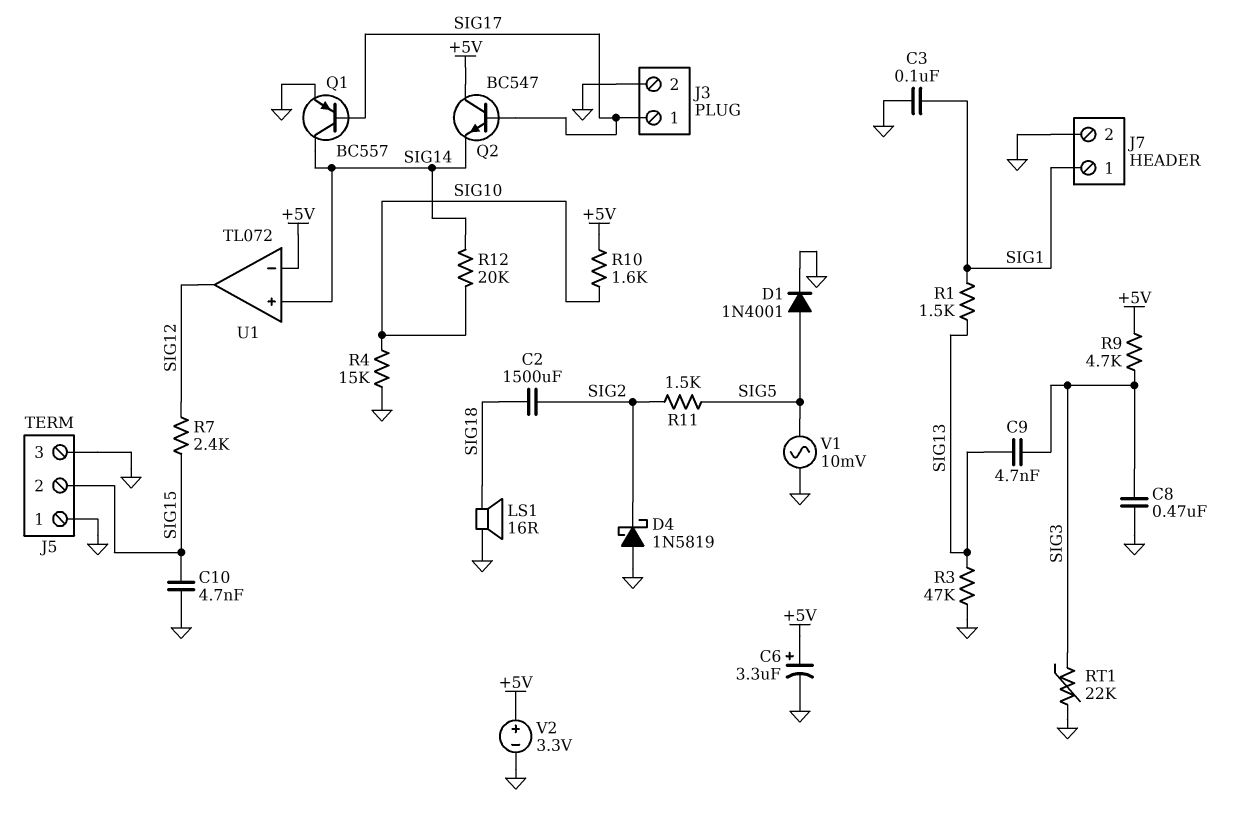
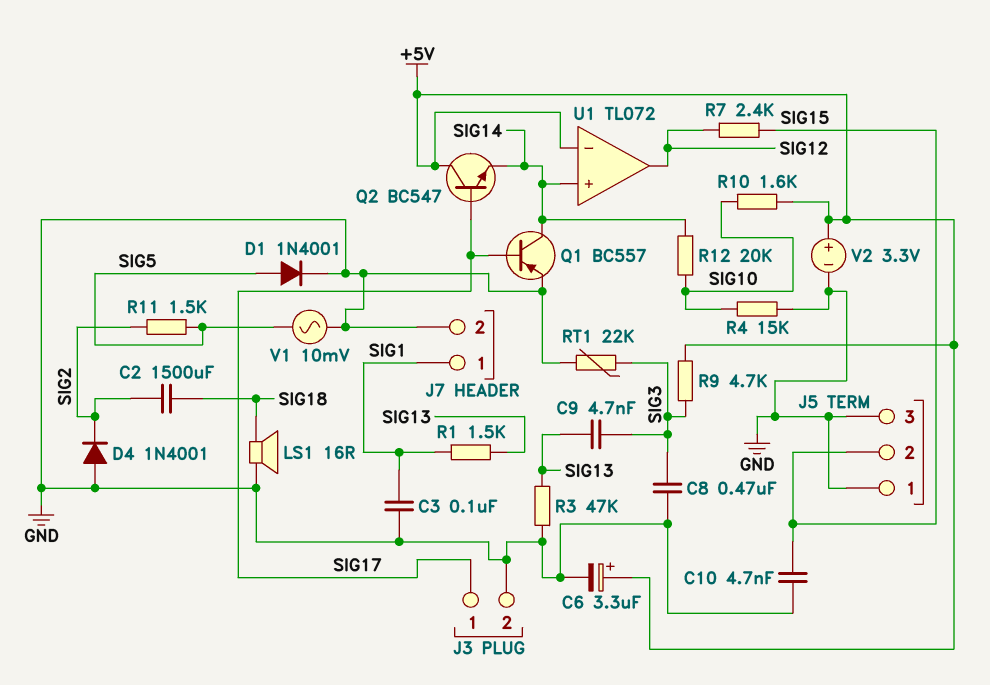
D4: schottky 1N5819 (A GND, K SIG2) -> diode 1N4001 (A GND, K SIG2)

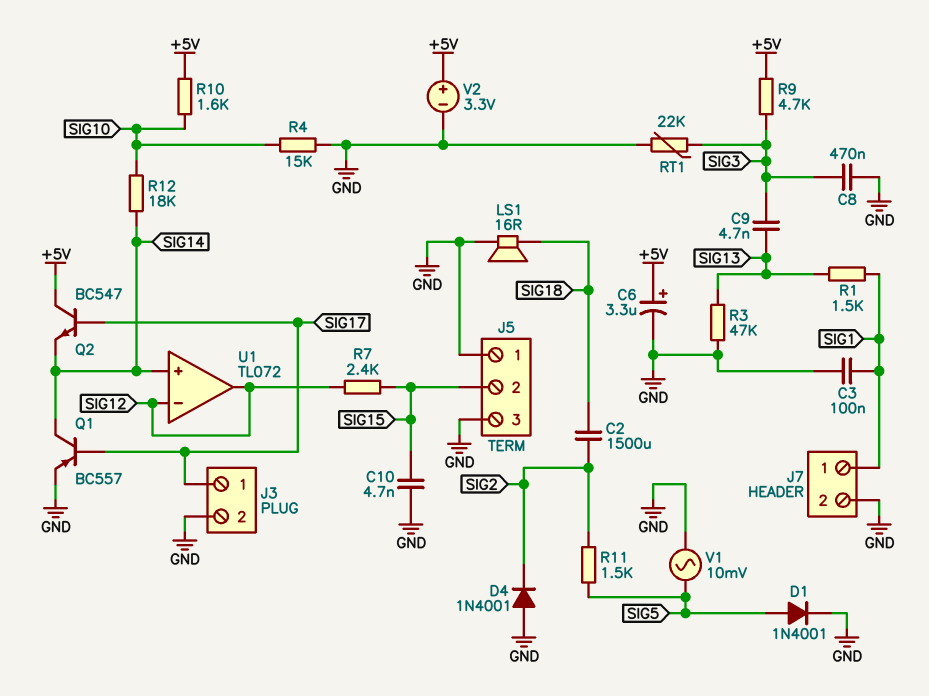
R12: 20k (SIG10, SIG14) -> 18k (SIG10, SIG14)
U1 pin in-: +5V -> SIG12

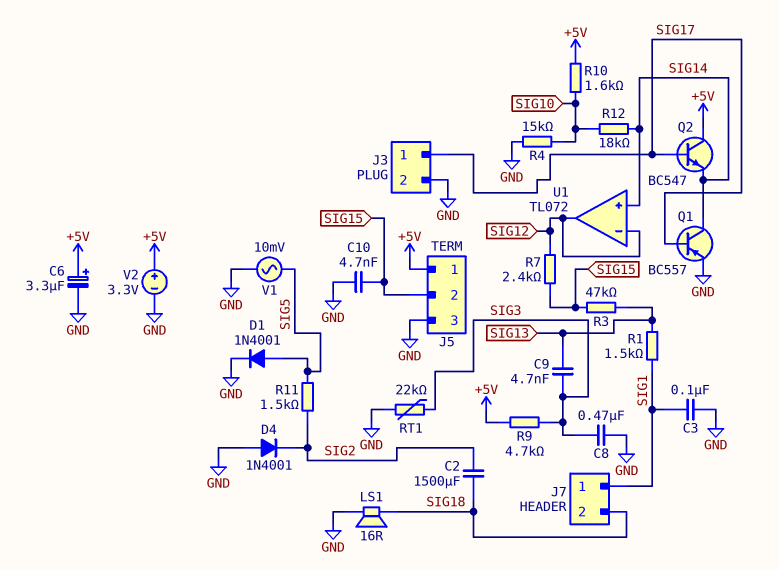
J5 pin 1: GND -> +5V
J7 pin 2: GND -> SIG18
R3: 47k (GND, SIG13) -> 47k (SIG13, SIG15)

